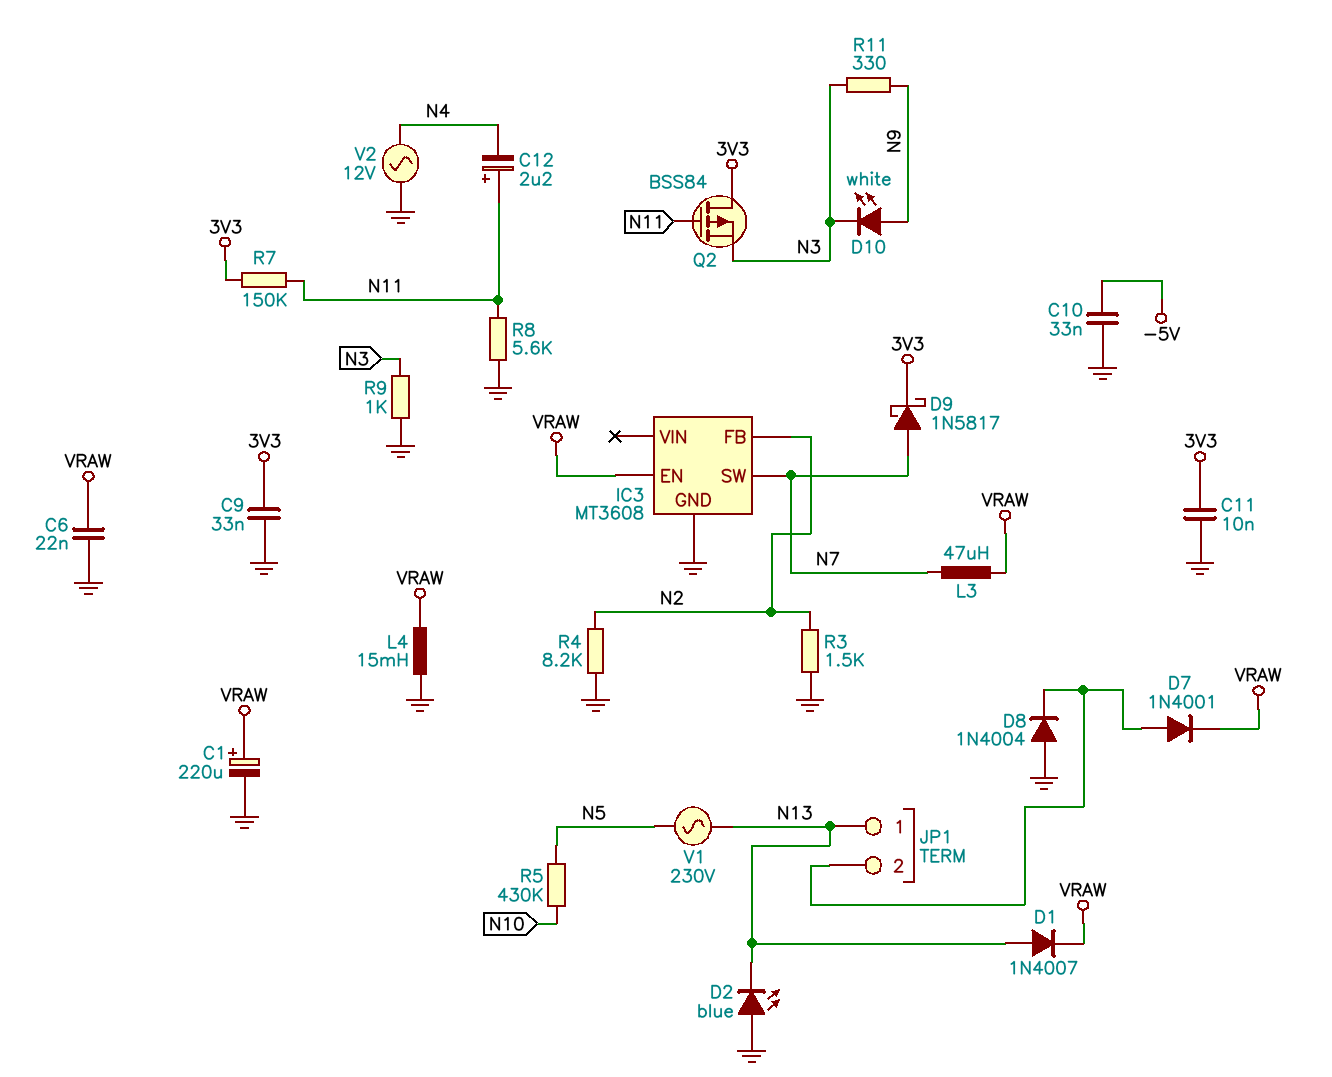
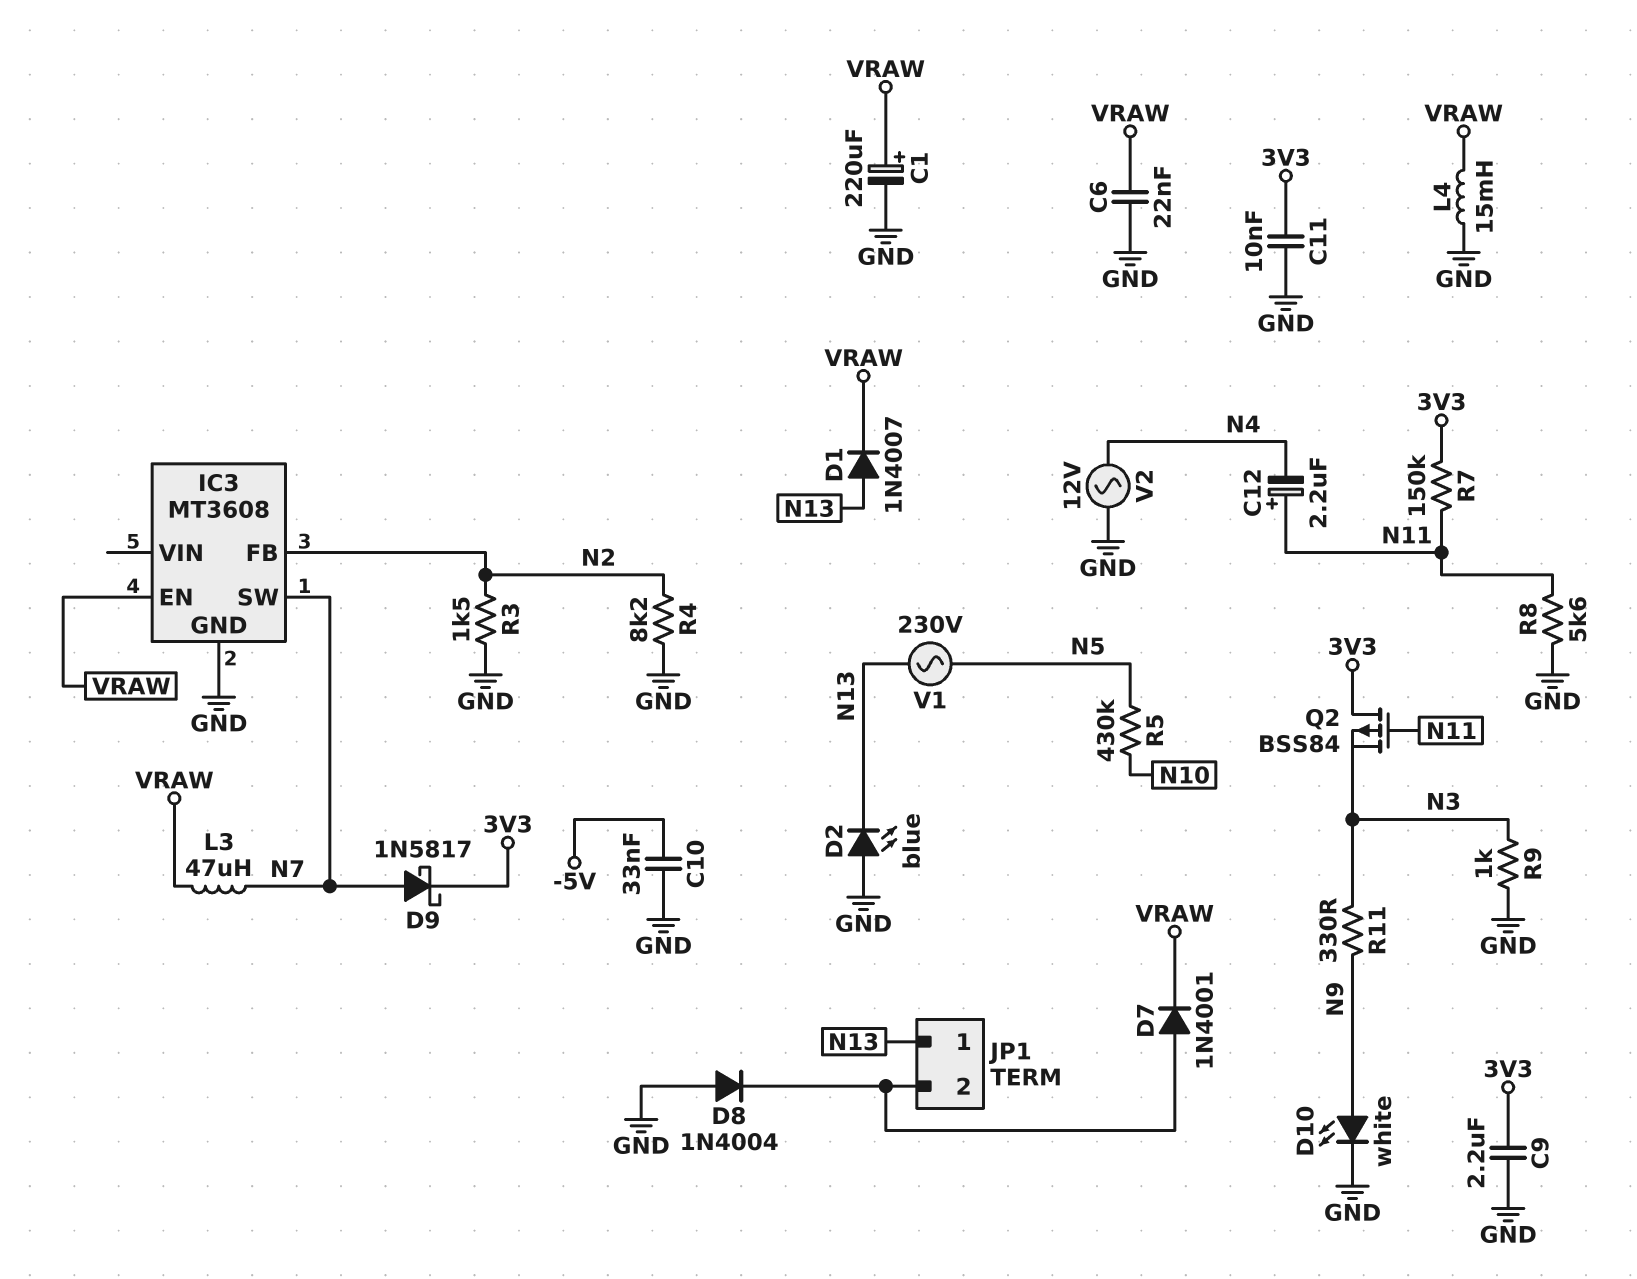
C9: 33nF (3V3, GND) -> 2.2uF (3V3, GND)
D10: LED white (A N9, K N3) -> LED white (A N9, K GND)

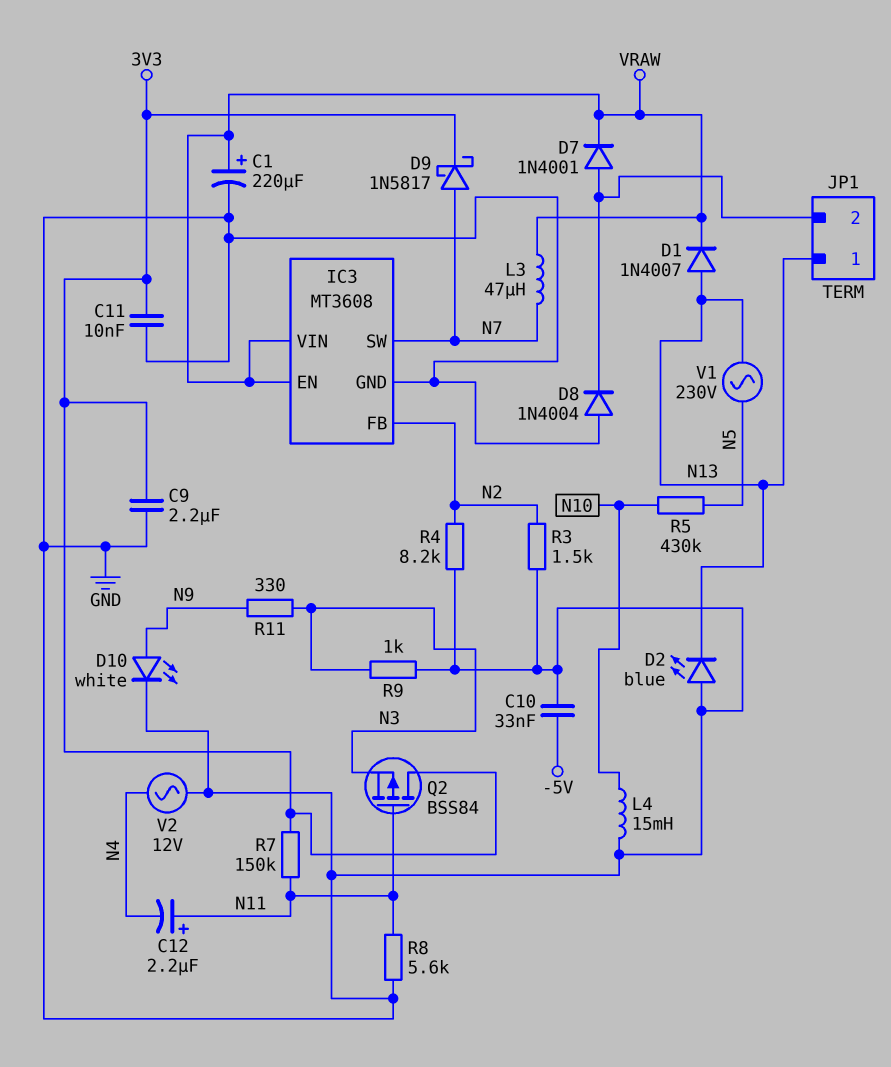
C6: 22nF (GND, VRAW) -> none
IC3 pin VIN: none -> VRAW
L4: 15mH (GND, VRAW) -> 15mH (GND, N10)

